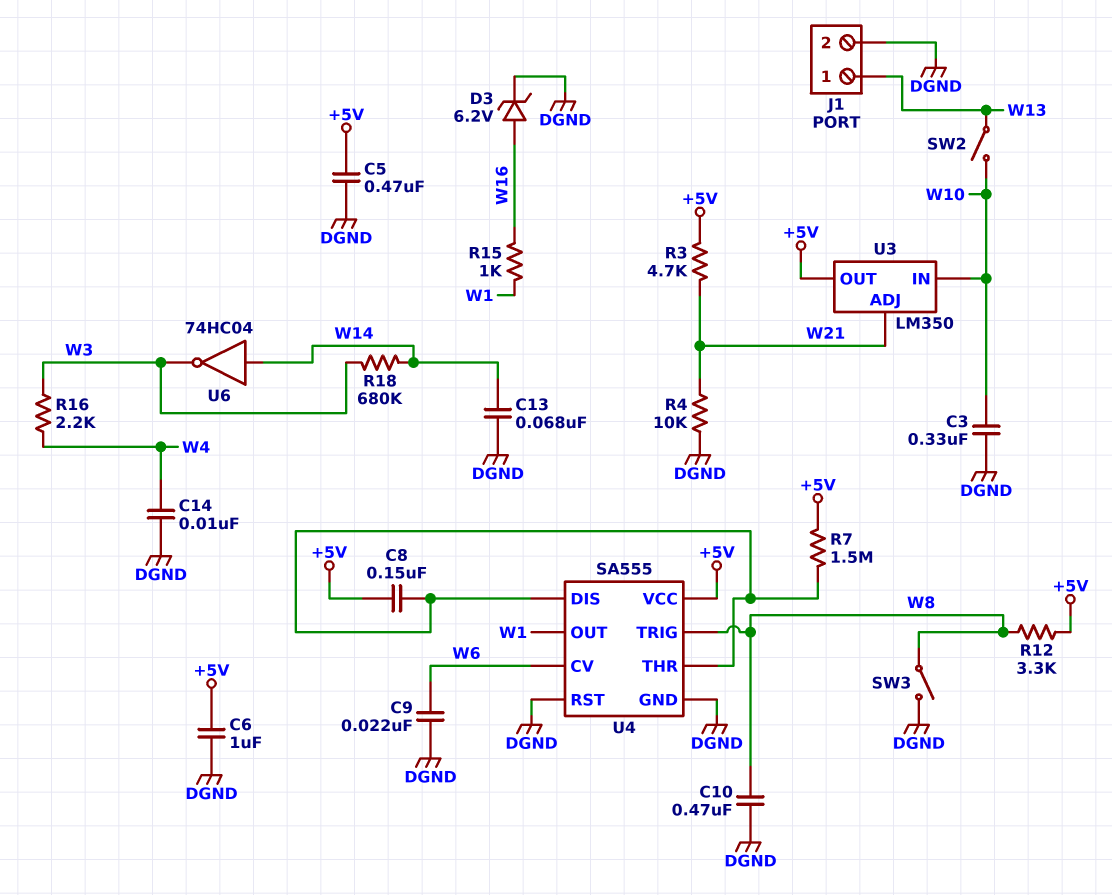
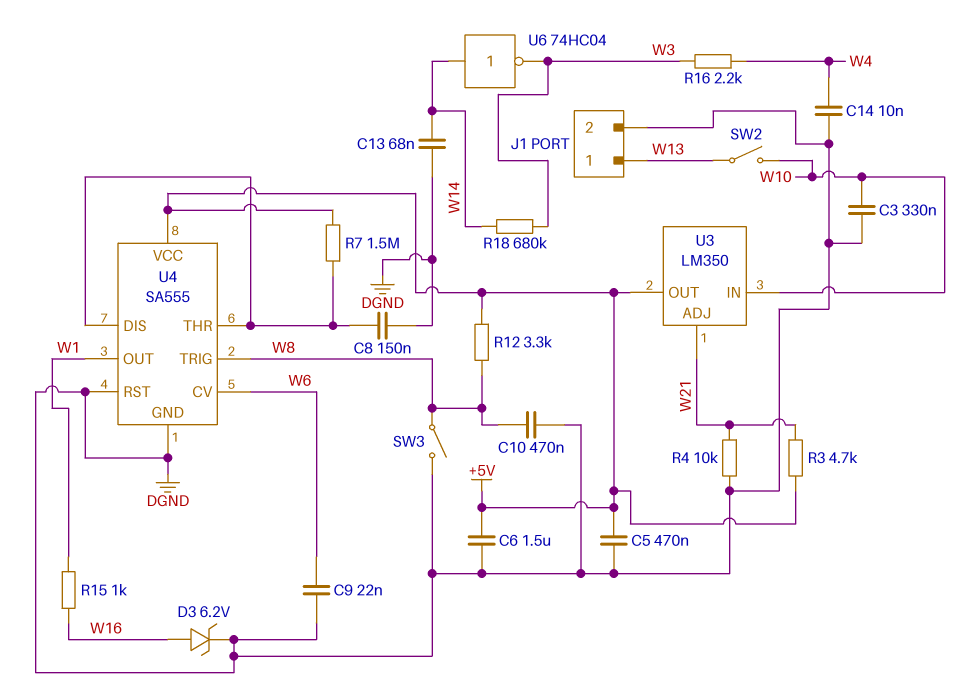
C6: 1uF (+5V, DGND) -> 1.5uF (+5V, DGND)
C8: 150nF (+5V, U4/DIS) -> 150nF (DGND, U4/DIS)

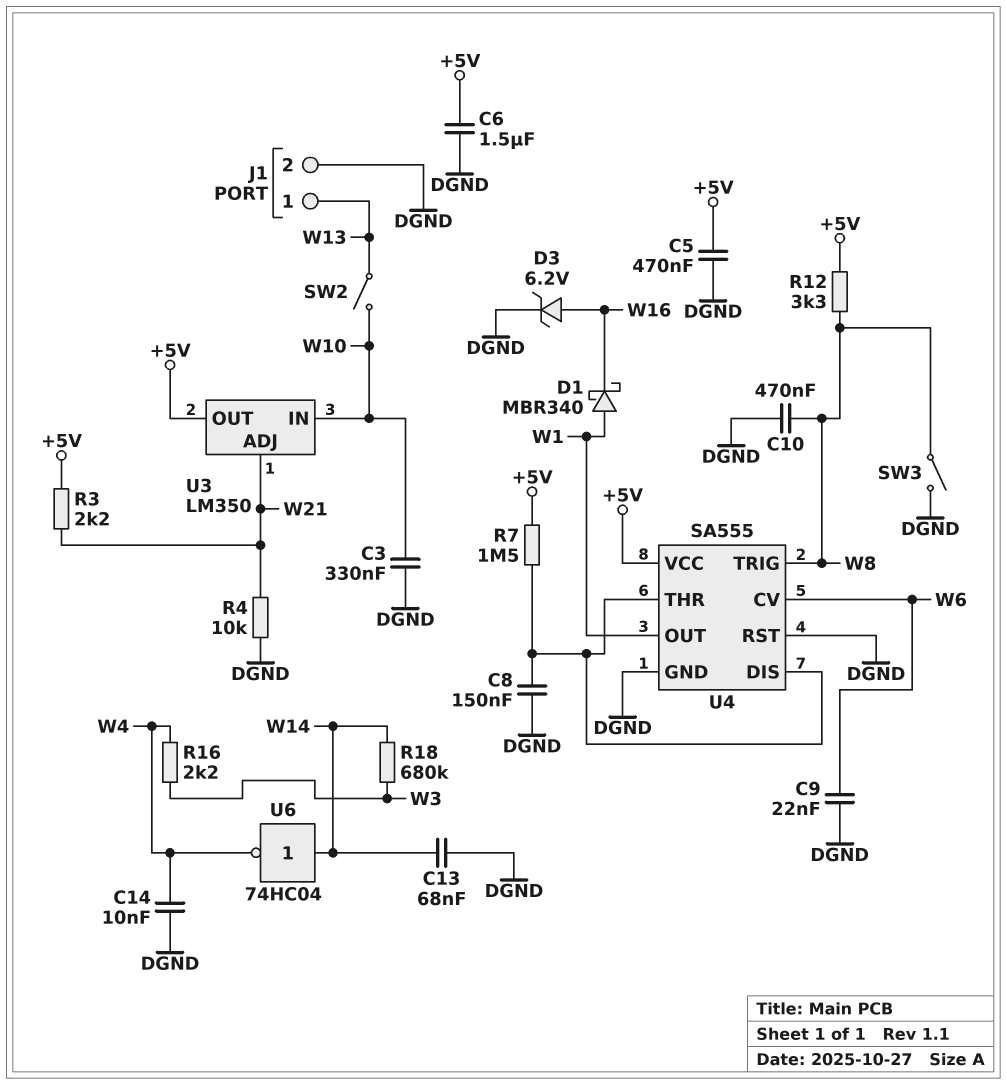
D1: none -> schottky MBR340 (A W1, K W16)
R3: 4.7k (+5V, W21) -> 2.2k (+5V, W21)
R15: 1k (W1, W16) -> none
U6: NOT 74HC04 (in W14, out W3) -> NOT 74HC04 (in W14, out W4)

